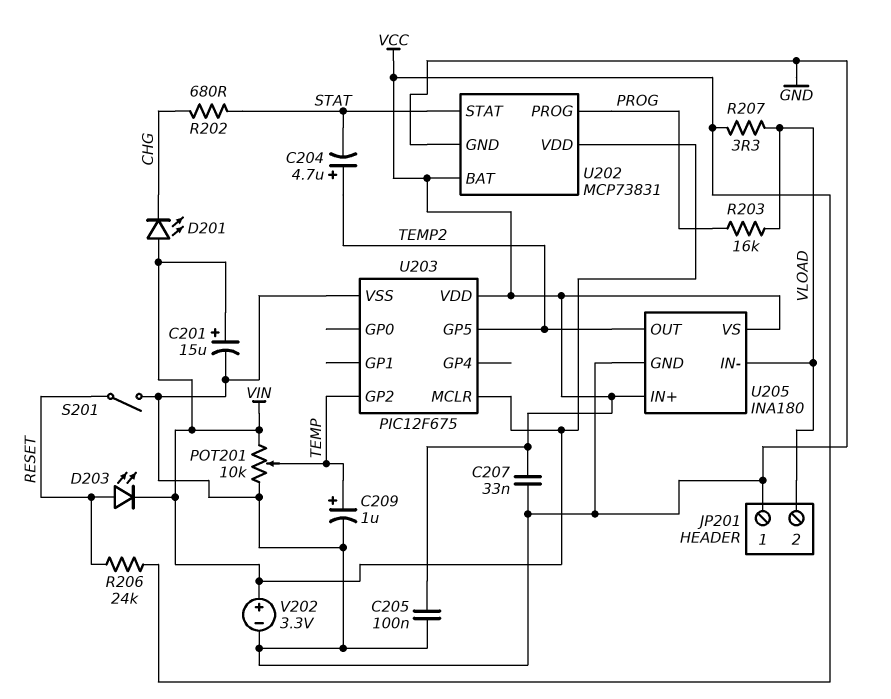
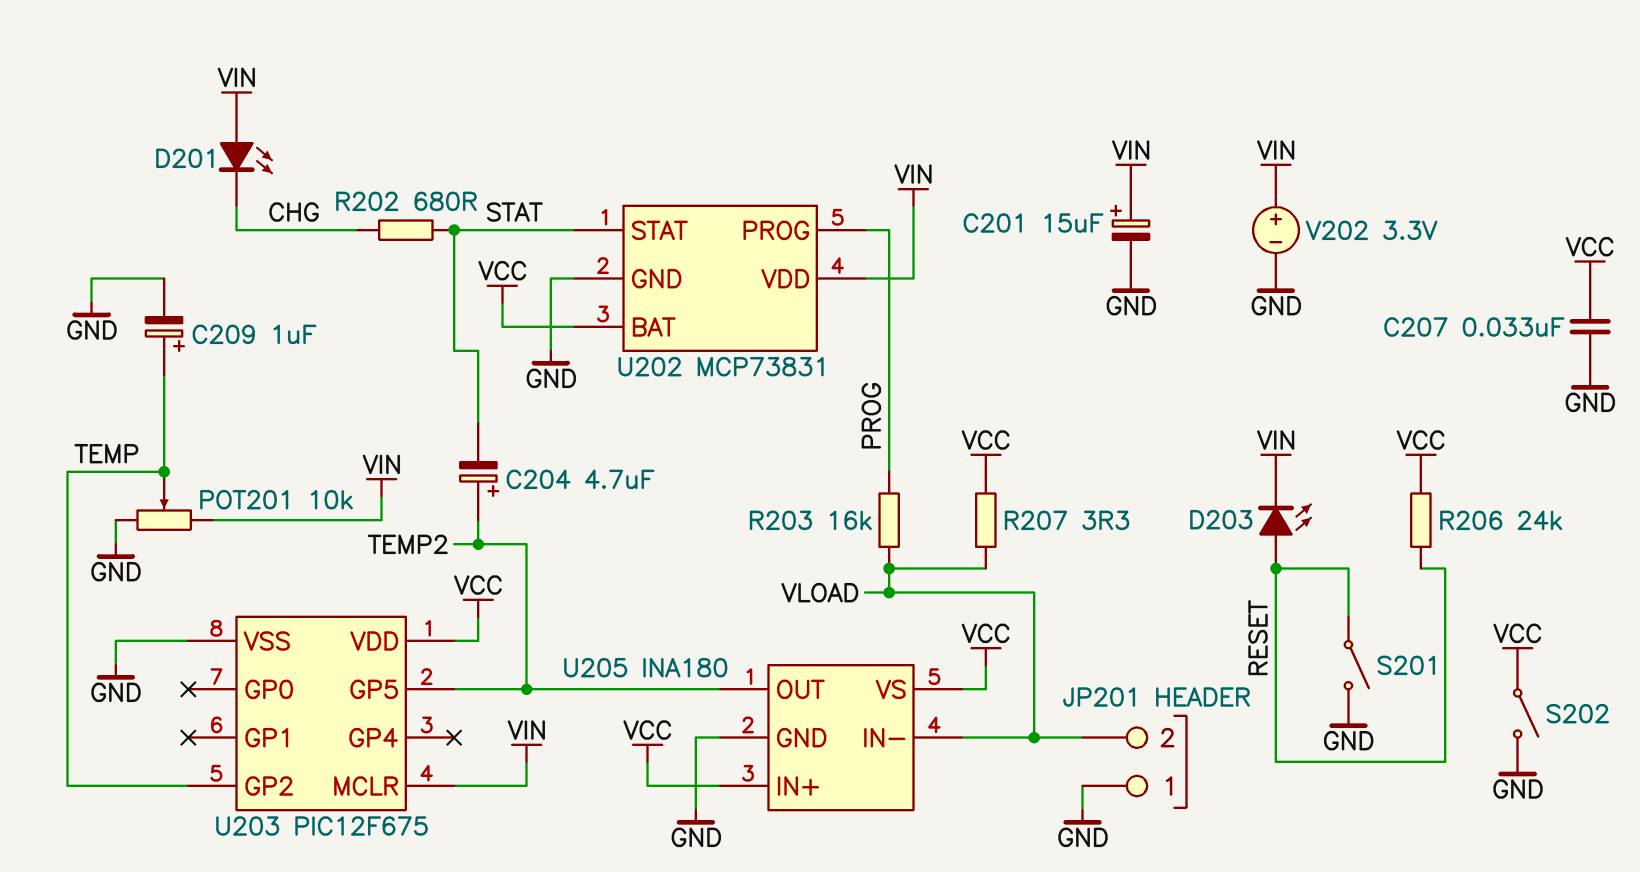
C205: 100nF (GND, VCC) -> none
S202: none -> switch (GND, VCC)

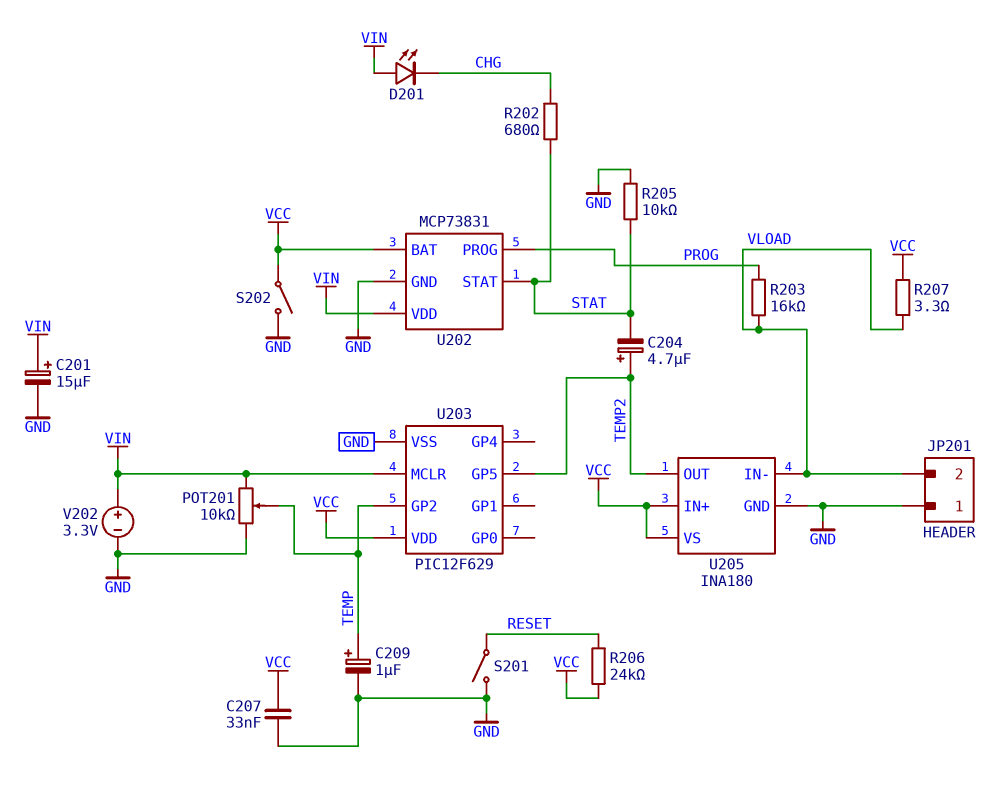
D203: LED (A RESET, K VIN) -> none
R205: none -> 10k (GND, STAT)
U203: PIC12F675 -> PIC12F629

